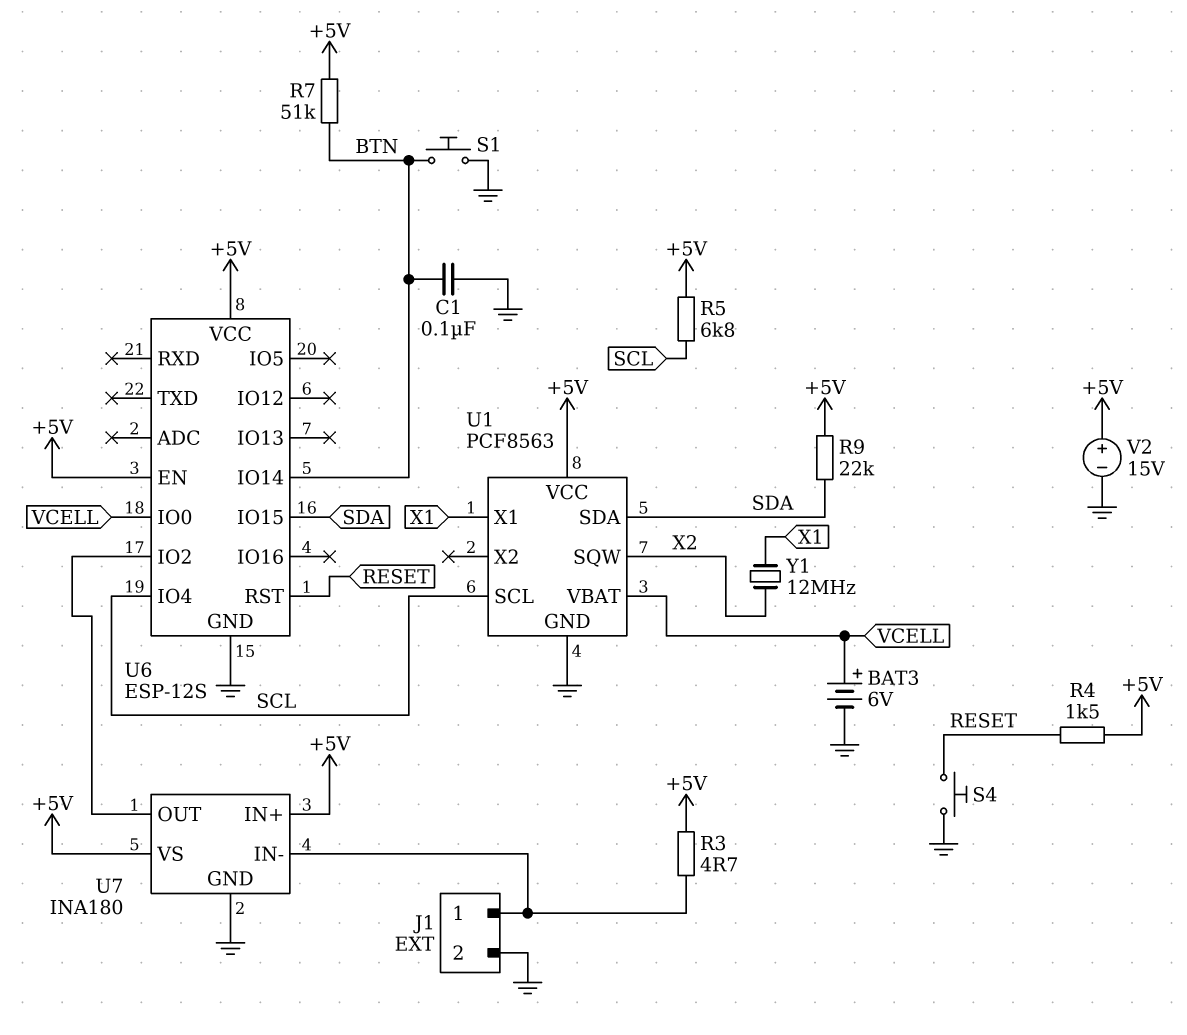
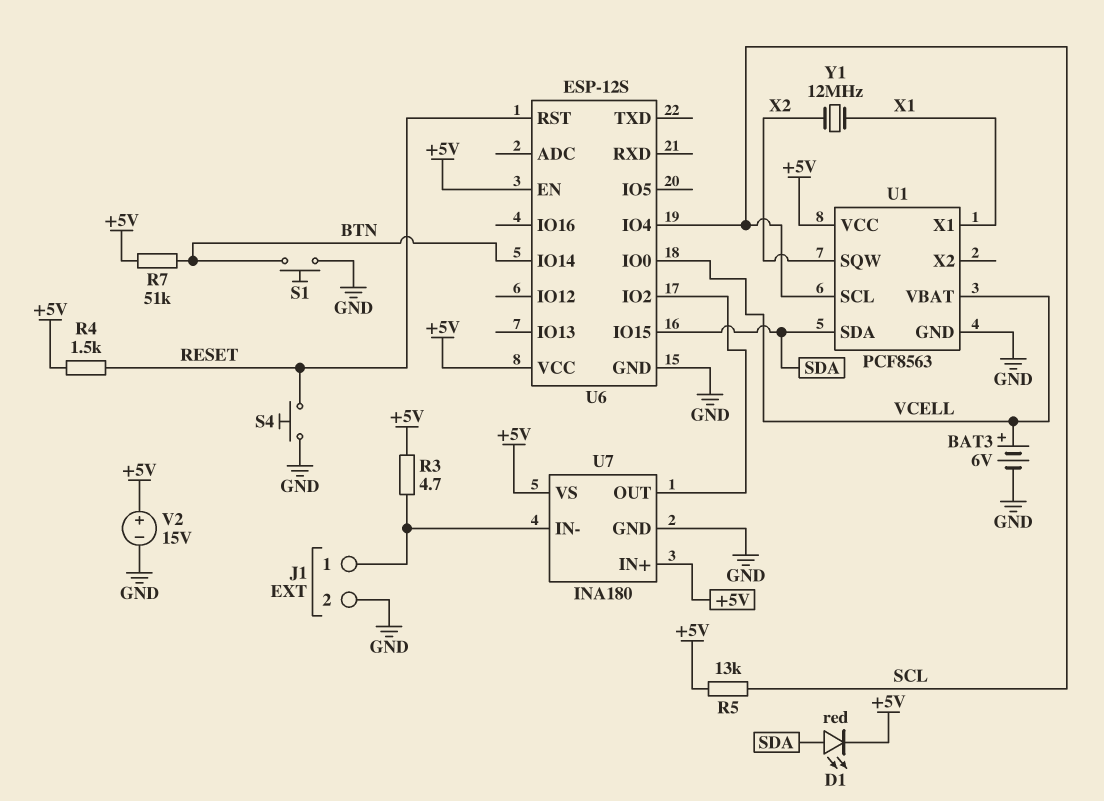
C1: 100nF (BTN, GND) -> none
D1: none -> LED red (A SDA, K +5V)
R5: 6.8k (+5V, SCL) -> 13k (+5V, SCL)
R9: 22k (+5V, SDA) -> none

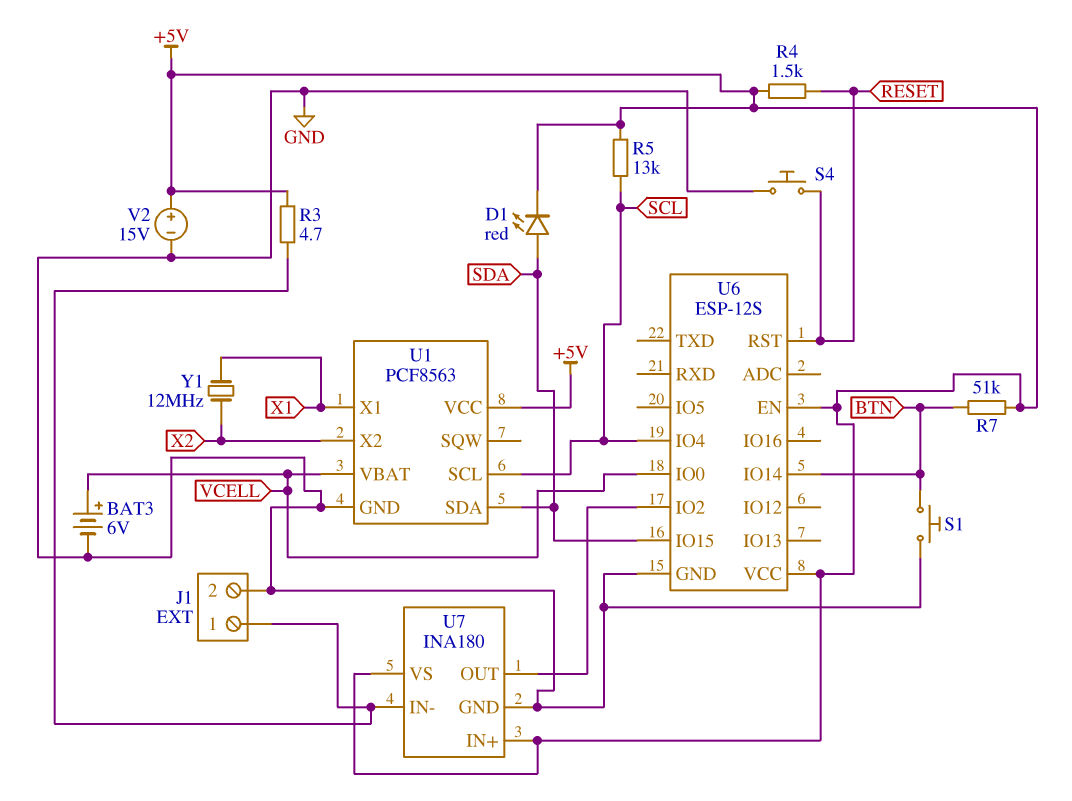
U1 pin SQW: X2 -> none
U1 pin X2: none -> X2

